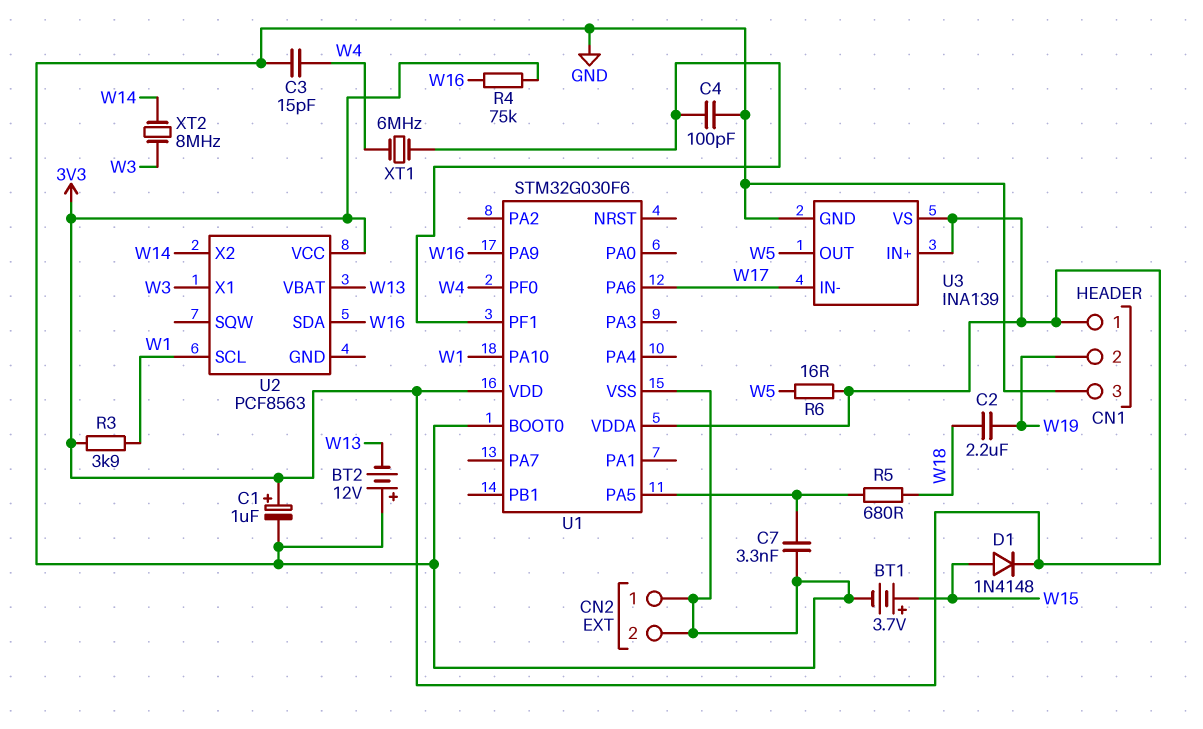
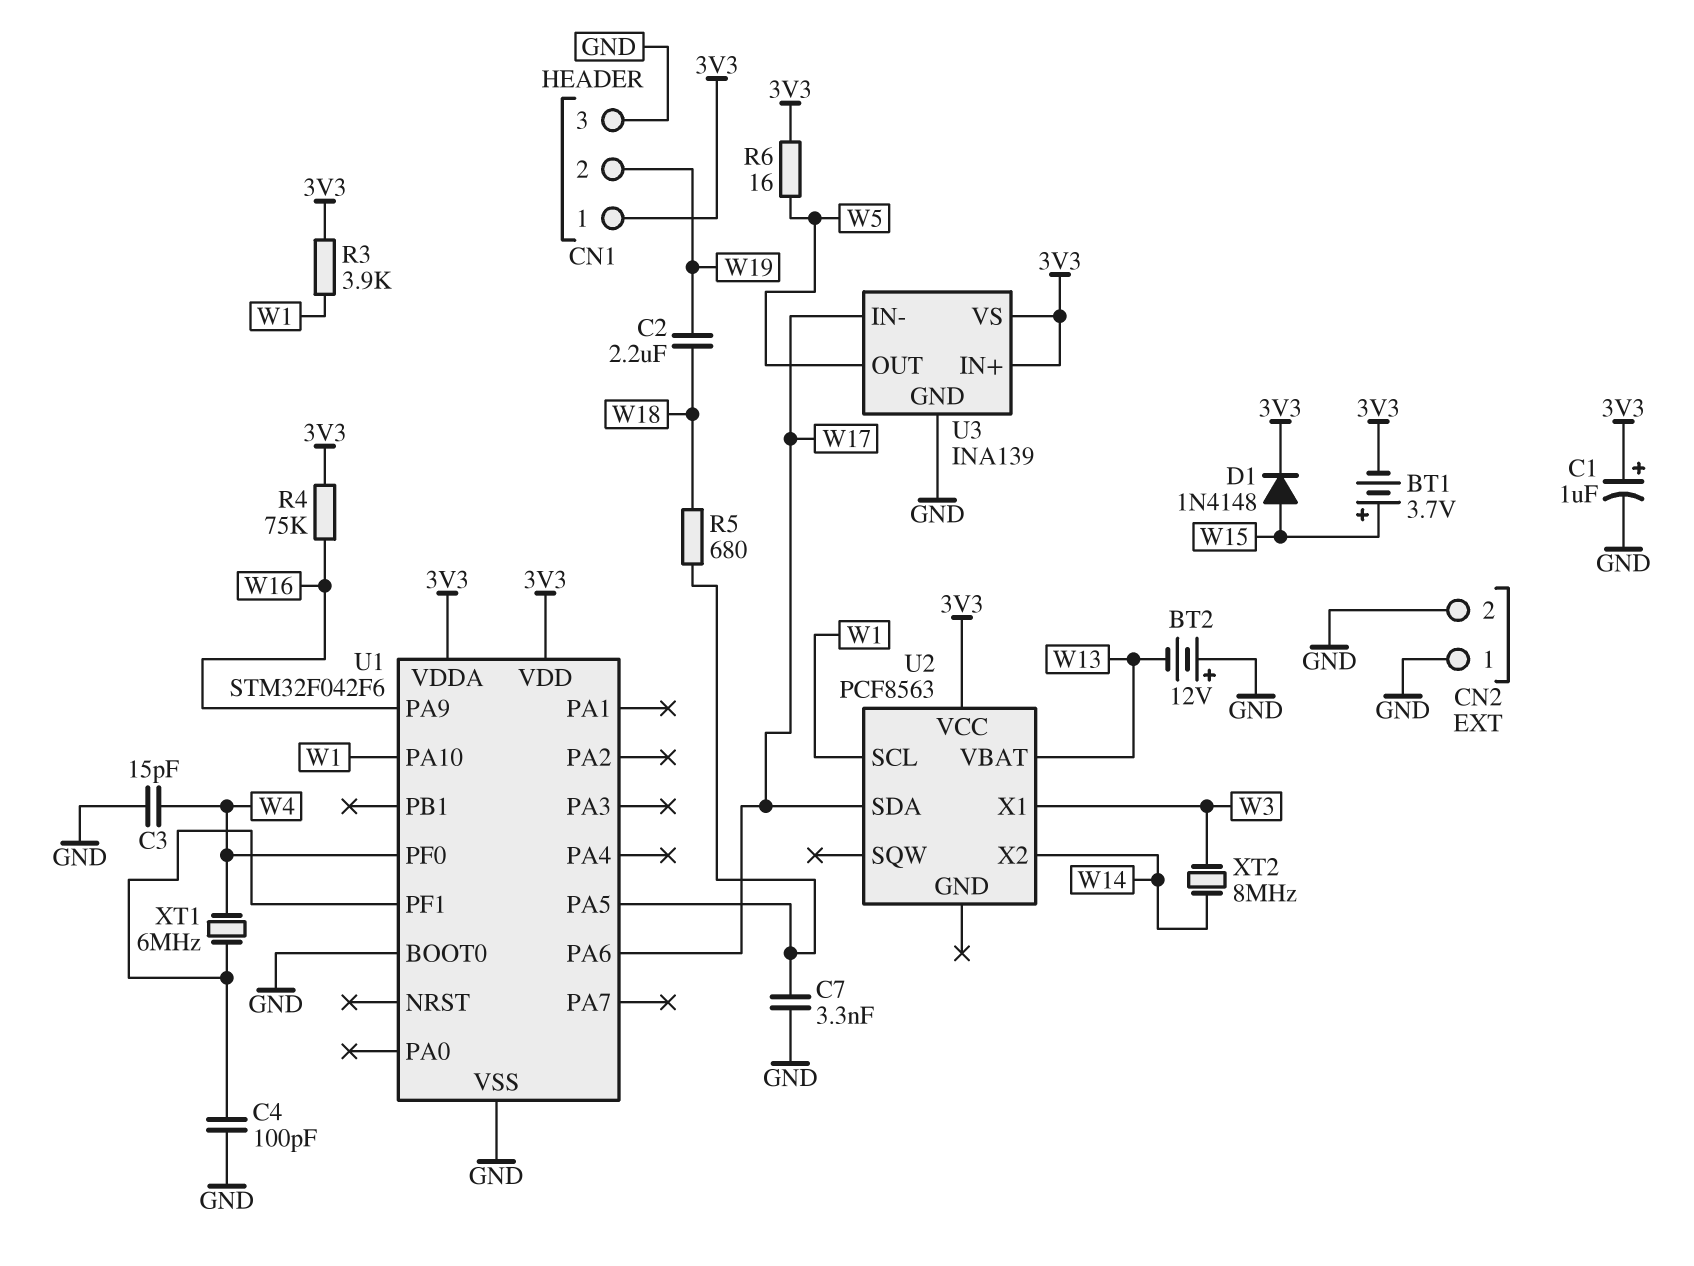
BT1: 3.7V (plus W15, minus GND) -> 3.7V (plus W15, minus 3V3)
U1: STM32G030F6 -> STM32F042F6
U2 pin SDA: W16 -> W17

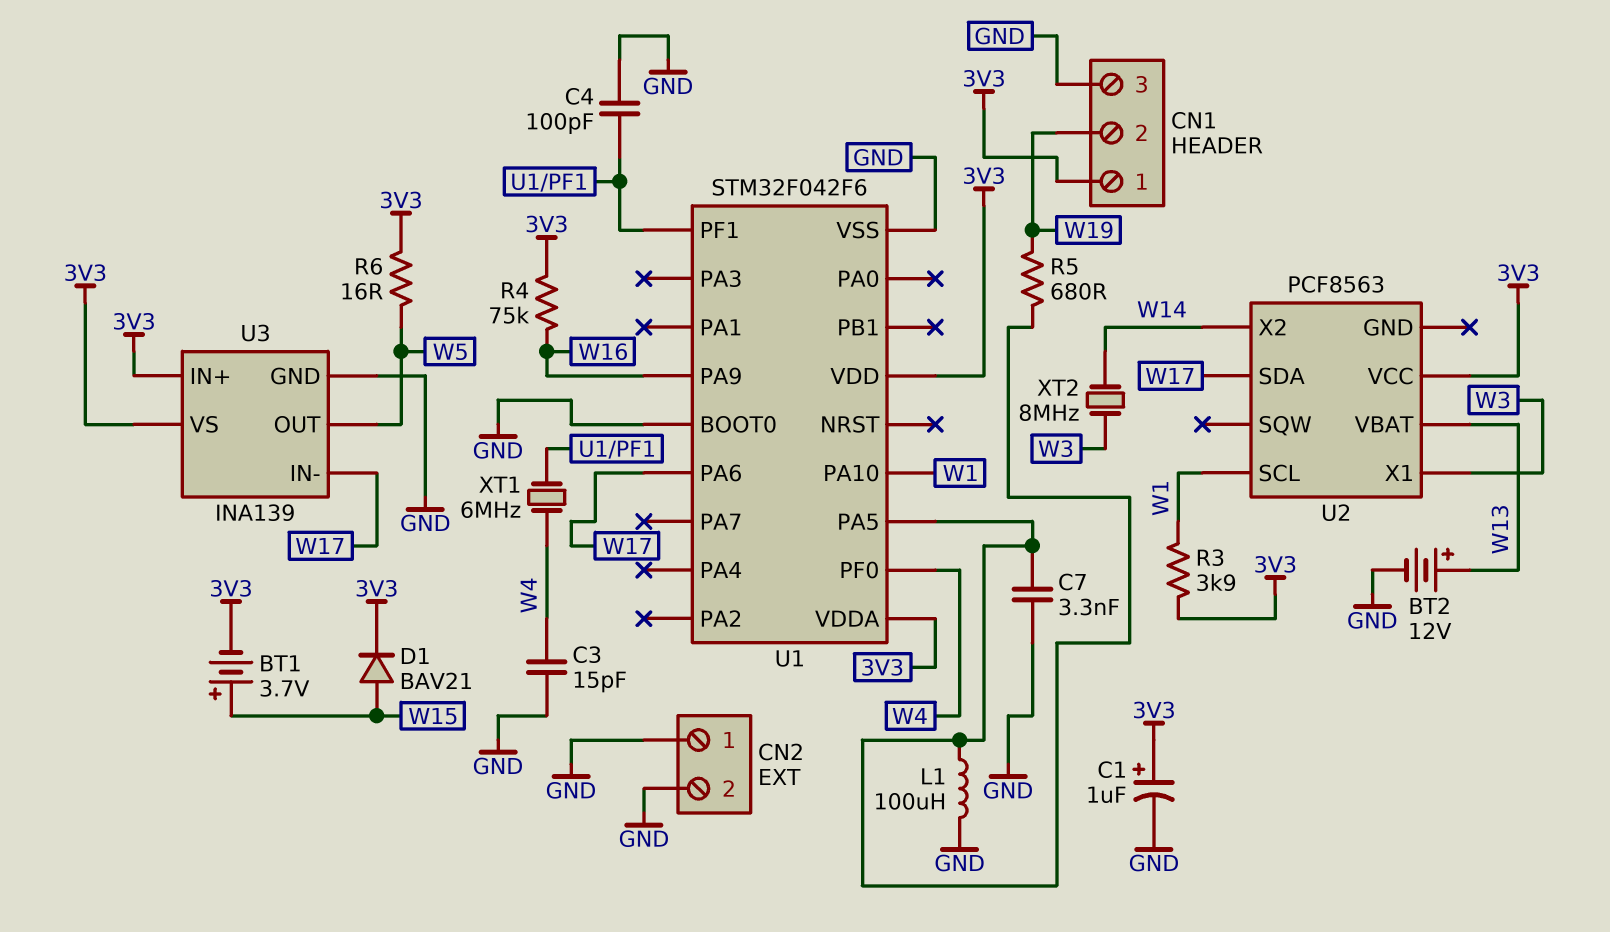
BT2: 12V (plus GND, minus W13) -> 12V (plus W13, minus GND)
C2: 2.2uF (W18, W19) -> none
D1: diode 1N4148 (A W15, K 3V3) -> diode BAV21 (A W15, K 3V3)
L1: none -> 100uH (GND, U1/PA5)
R5: 680 (U1/PA5, W18) -> 680 (U1/PA5, W19)

